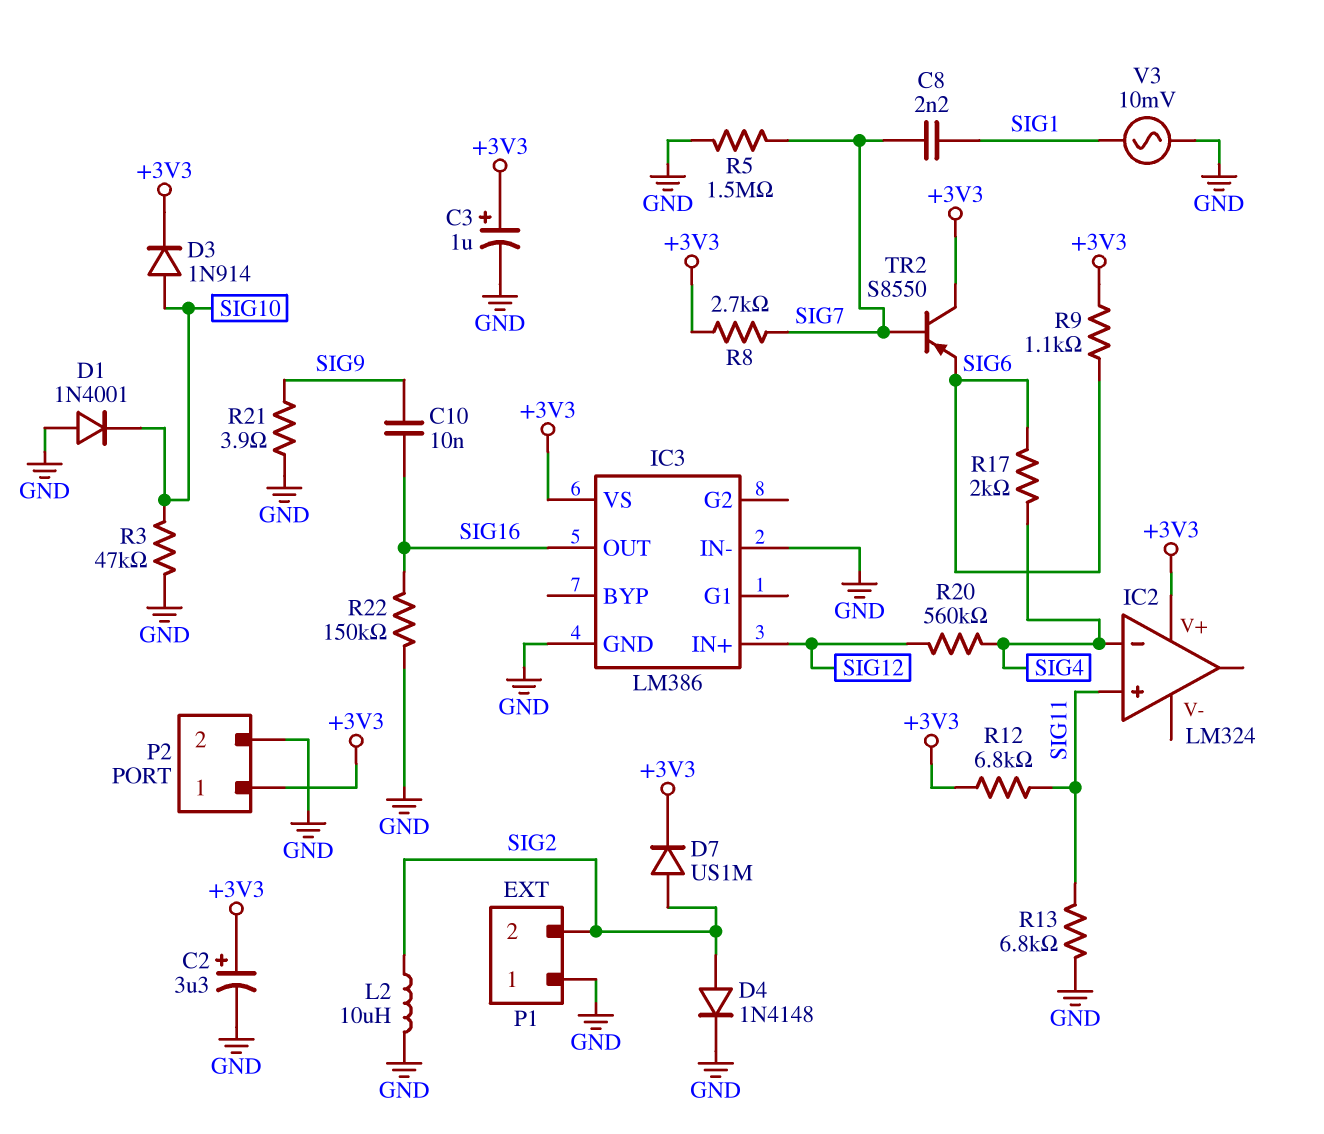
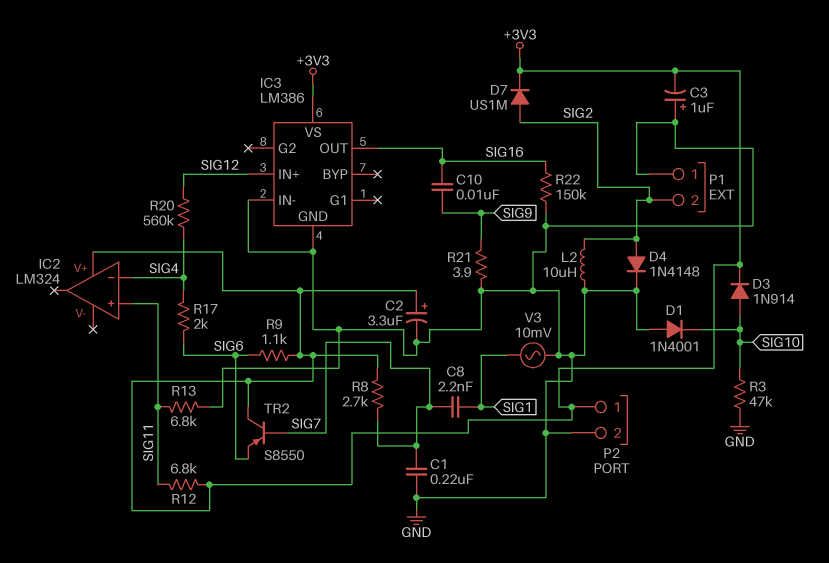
C1: none -> 220nF (GND, SIG7)
C3: 1uF (plus +3V3, minus GND) -> 1uF (plus GND, minus +3V3)
R5: 1.5M (GND, SIG7) -> none

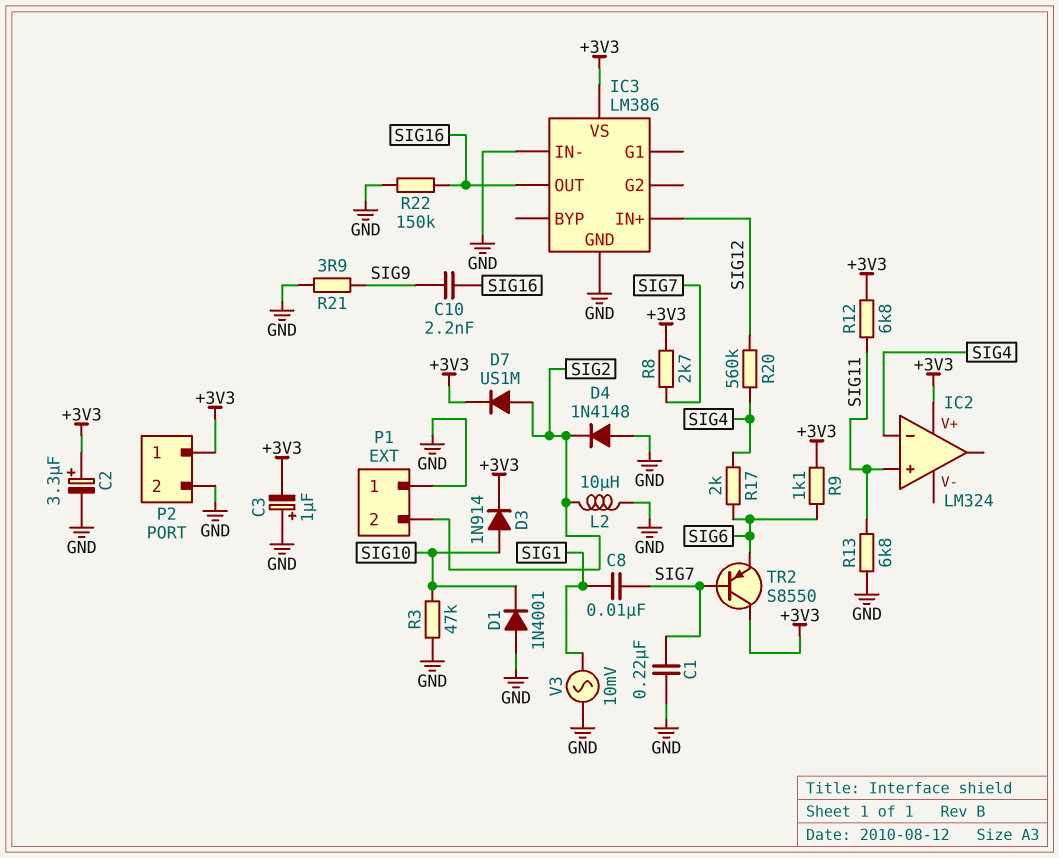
C8: 2.2nF (SIG1, SIG7) -> 10nF (SIG1, SIG7)
C10: 10nF (SIG9, SIG16) -> 2.2nF (SIG9, SIG16)
D4: diode 1N4148 (A SIG2, K GND) -> diode 1N4148 (A GND, K SIG2)

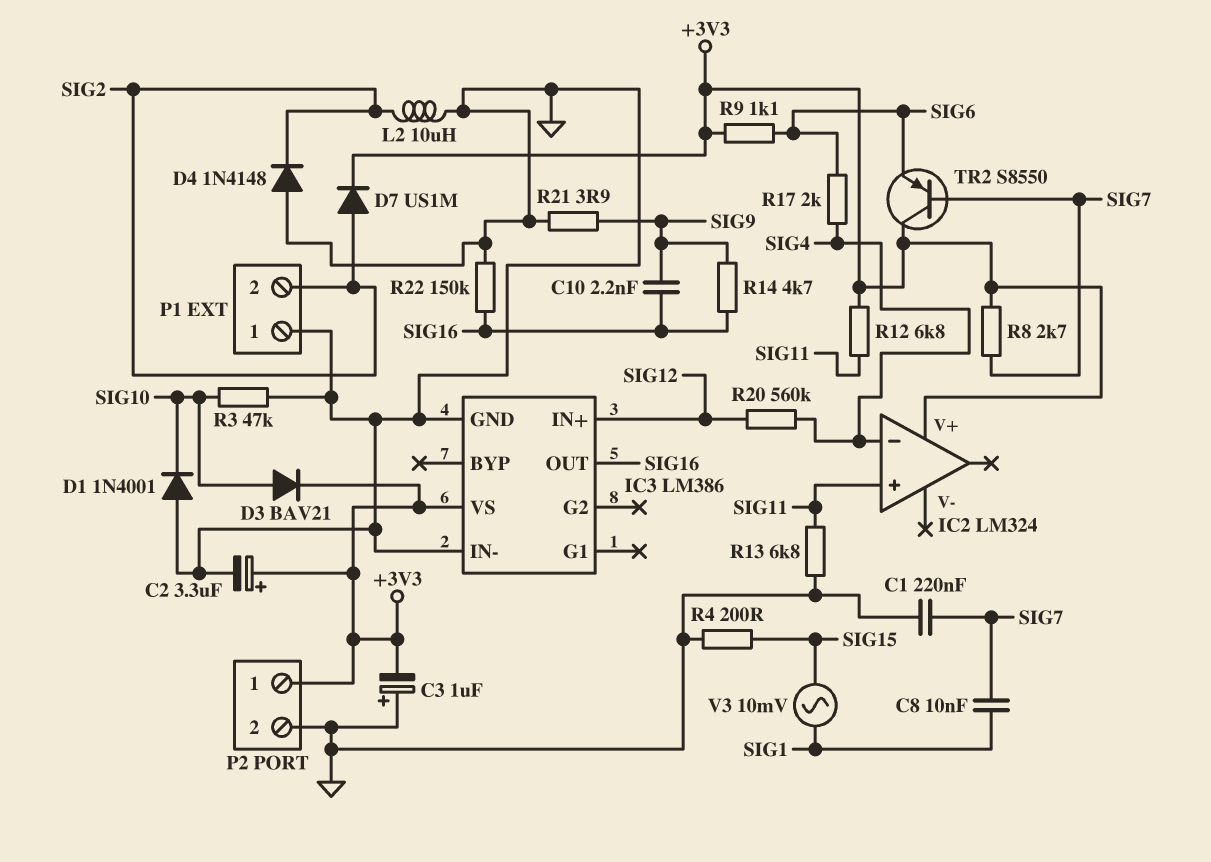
D3: diode 1N914 (A SIG10, K +3V3) -> diode BAV21 (A SIG10, K +3V3)
R4: none -> 200 (GND, SIG15)
R14: none -> 4.7k (SIG9, SIG16)
V3: AC 10mV (GND, SIG1) -> AC 10mV (SIG1, SIG15)

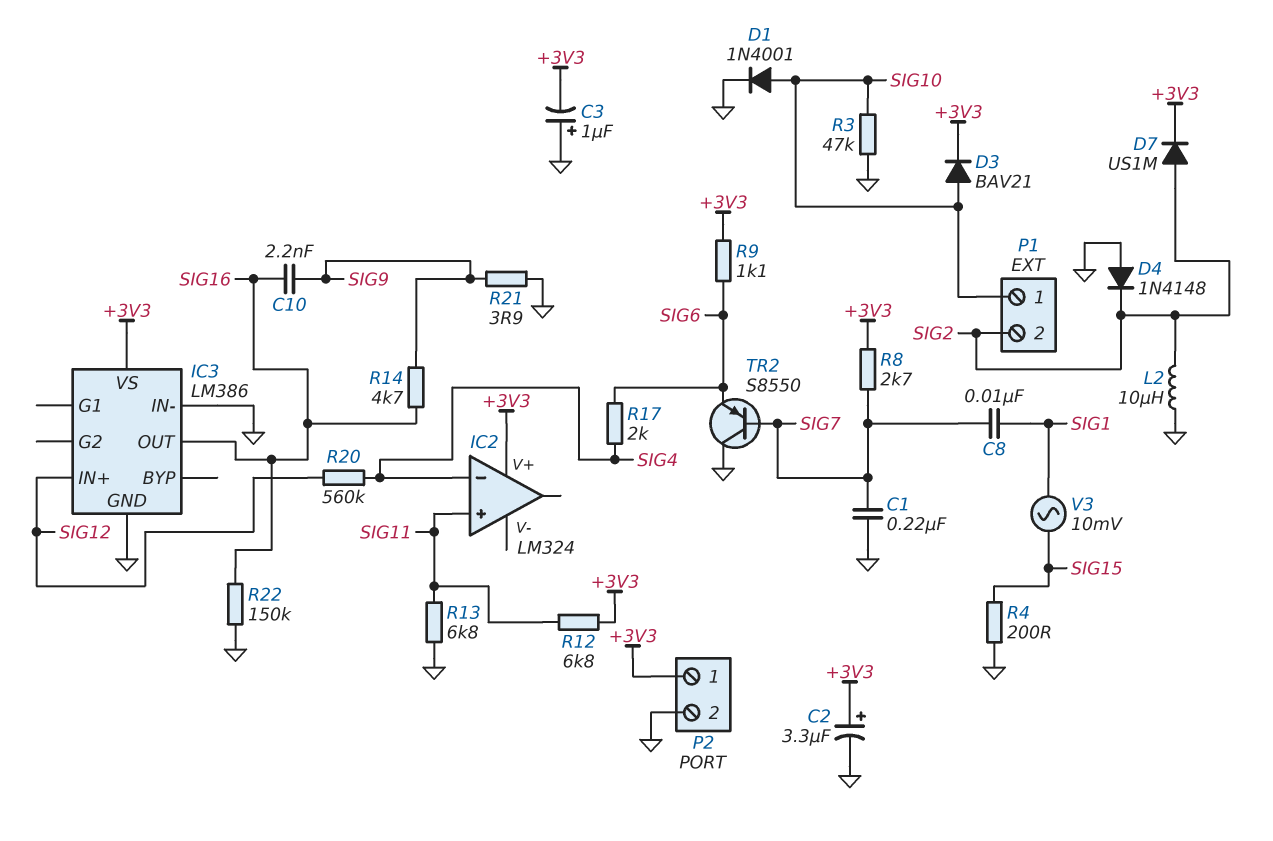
D1: diode 1N4001 (A GND, K SIG10) -> diode 1N4001 (A SIG10, K GND)
P1 pin 1: GND -> SIG10
TR2: PNP S8550 (B SIG7, C +3V3, E SIG6) -> PNP S8550 (B SIG7, C GND, E SIG6)

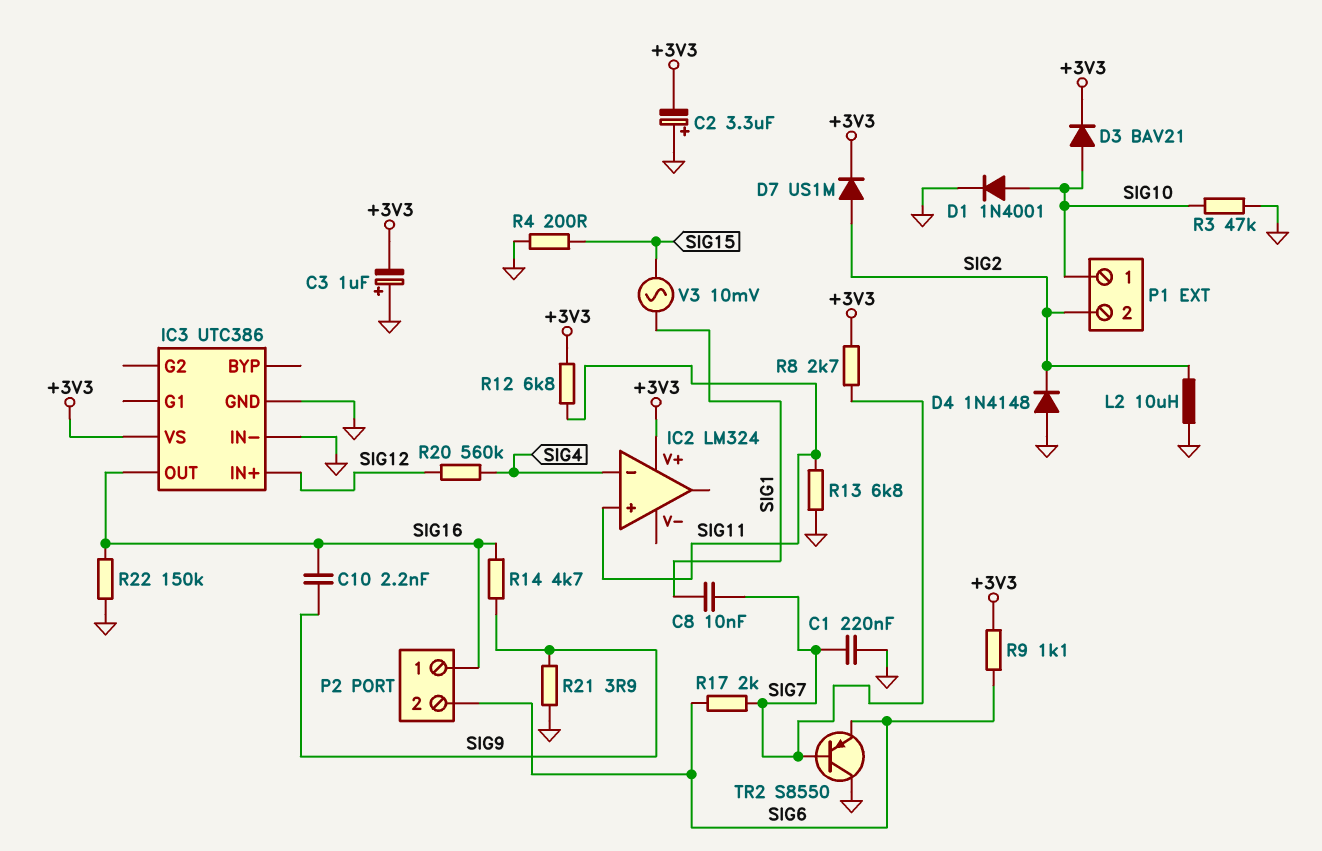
C2: 3.3uF (plus +3V3, minus GND) -> 3.3uF (plus GND, minus +3V3)
IC3: LM386 -> UTC386
P2 pin 1: +3V3 -> SIG16
P2 pin 2: GND -> SIG6
R17: 2k (SIG4, SIG6) -> 2k (SIG6, SIG7)

